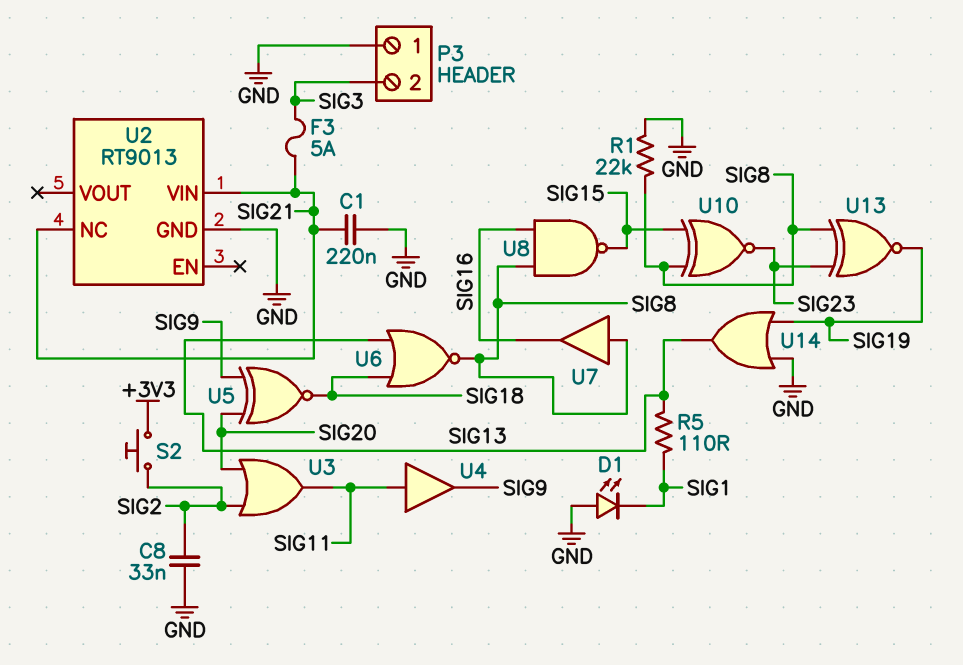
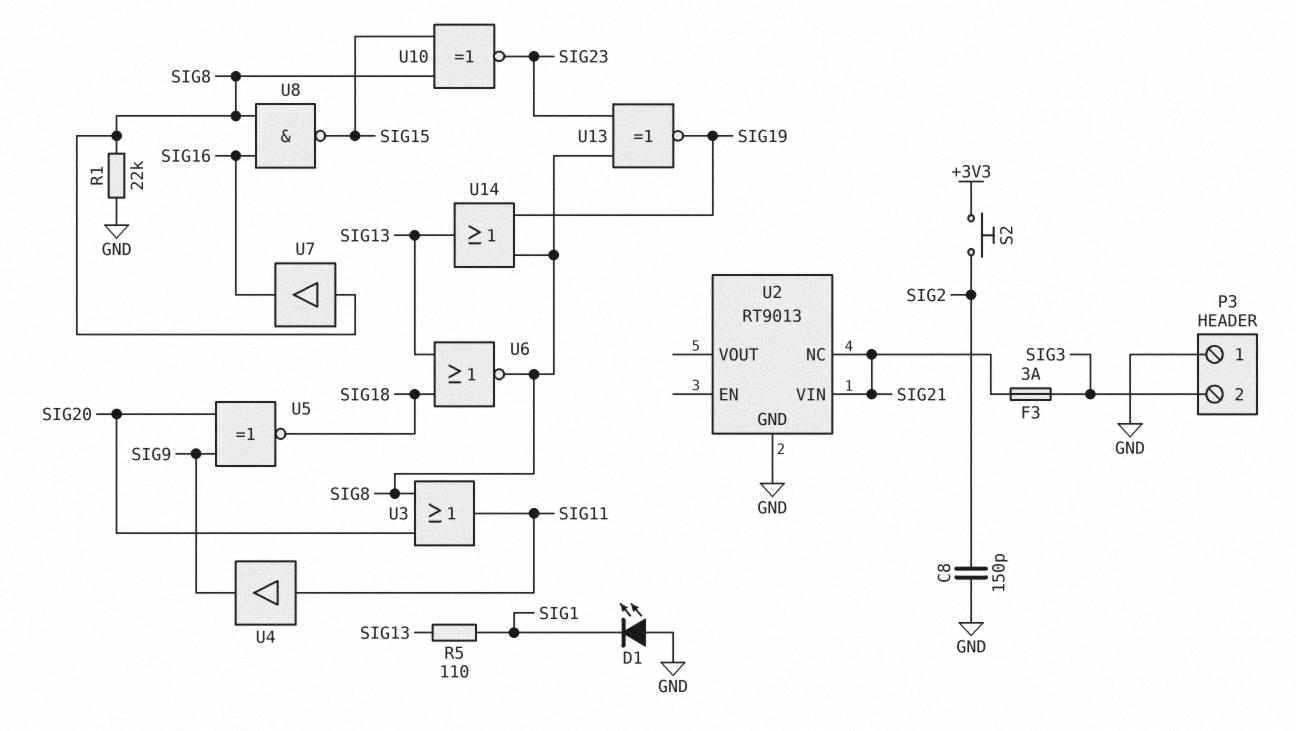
C1: 220nF (GND, SIG21) -> none
C8: 33nF (GND, SIG2) -> 150pF (GND, SIG2)
F3: 5A (SIG3, SIG21) -> 3A (SIG3, SIG21)
U3: OR (in SIG2, in SIG20, out SIG11) -> OR (in SIG8, in SIG20, out SIG11)
U14: OR (in GND, in SIG19, out SIG13) -> OR (in SIG8, in SIG19, out SIG13)

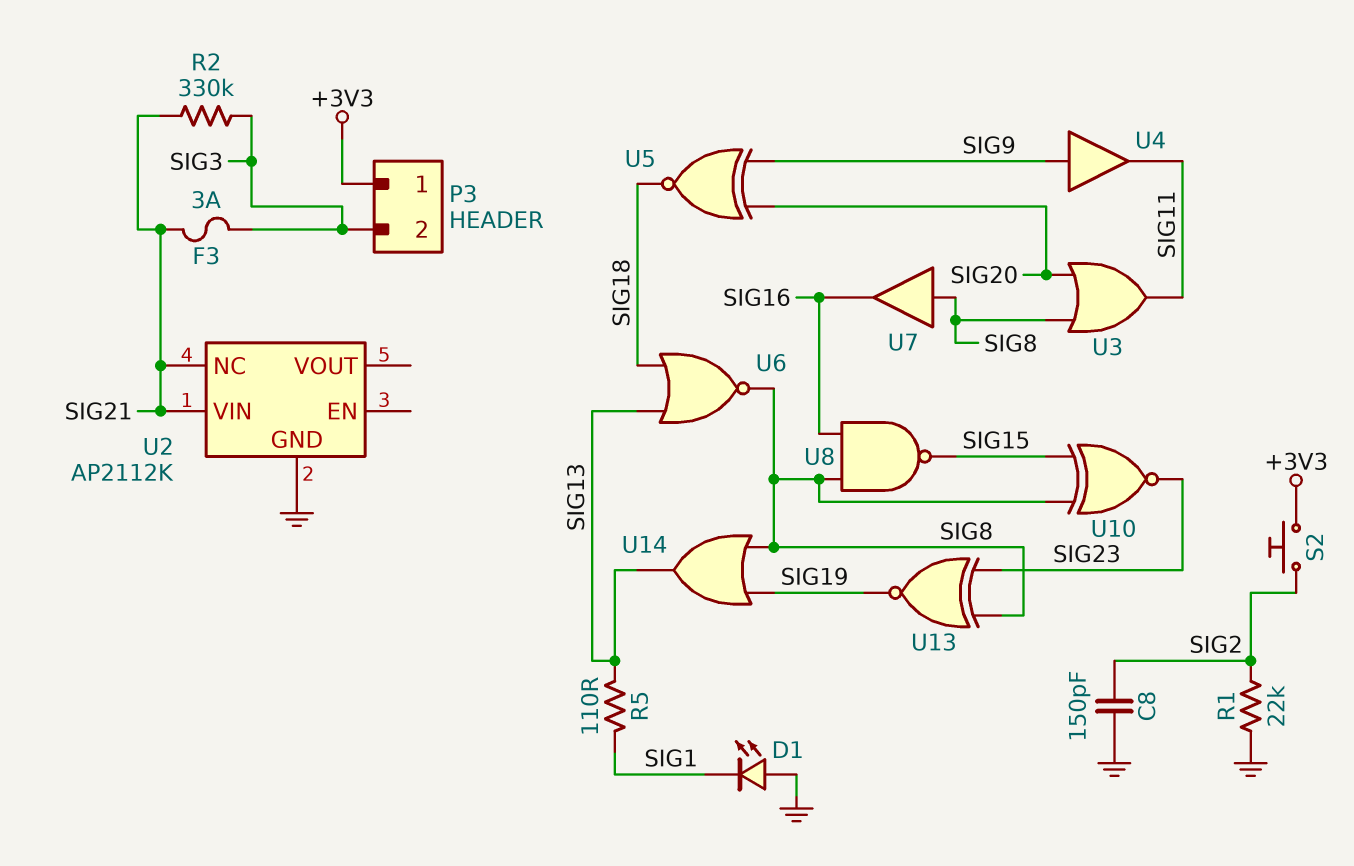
P3 pin 1: GND -> +3V3
R1: 22k (GND, SIG8) -> 22k (GND, SIG2)
R2: none -> 330k (SIG3, SIG21)
U2: RT9013 -> AP2112K
U4: buffer (in SIG11, out SIG9) -> buffer (in SIG9, out SIG11)

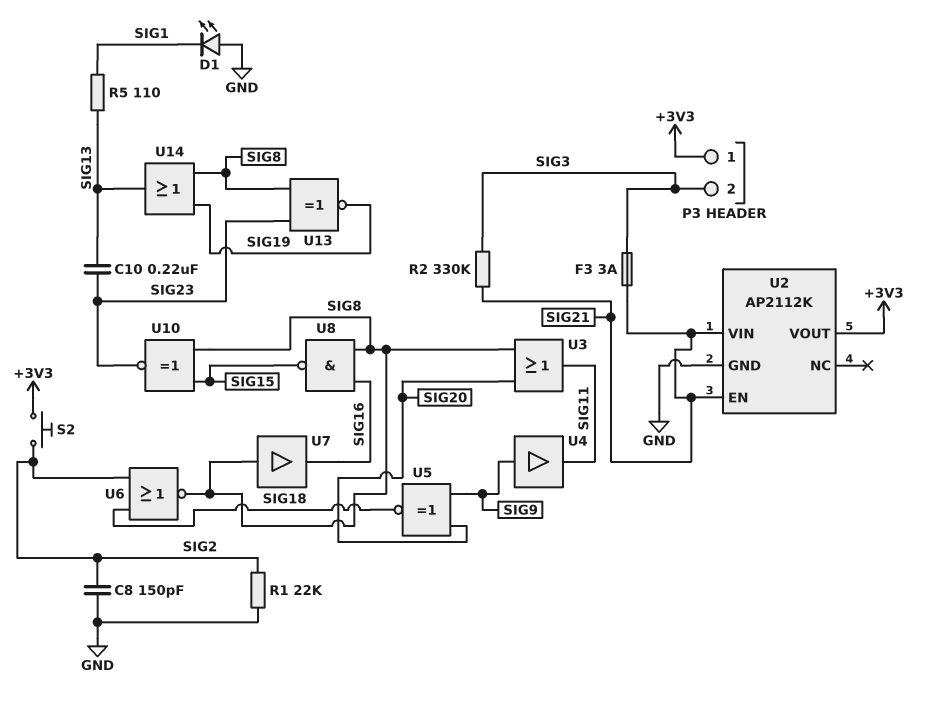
C10: none -> 220nF (SIG13, SIG23)
U2 pin EN: none -> SIG21
U2 pin NC: SIG21 -> none
U2 pin VOUT: none -> +3V3
U6: NOR (in SIG13, in SIG18, out SIG8) -> NOR (in SIG2, in SIG18, out SIG8)

